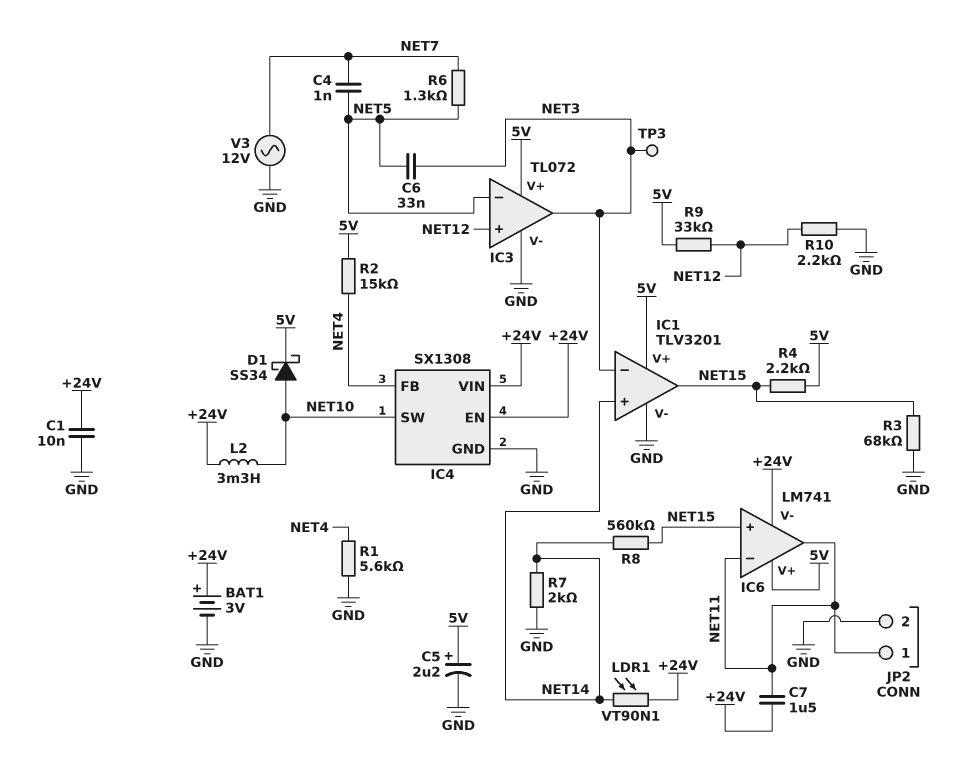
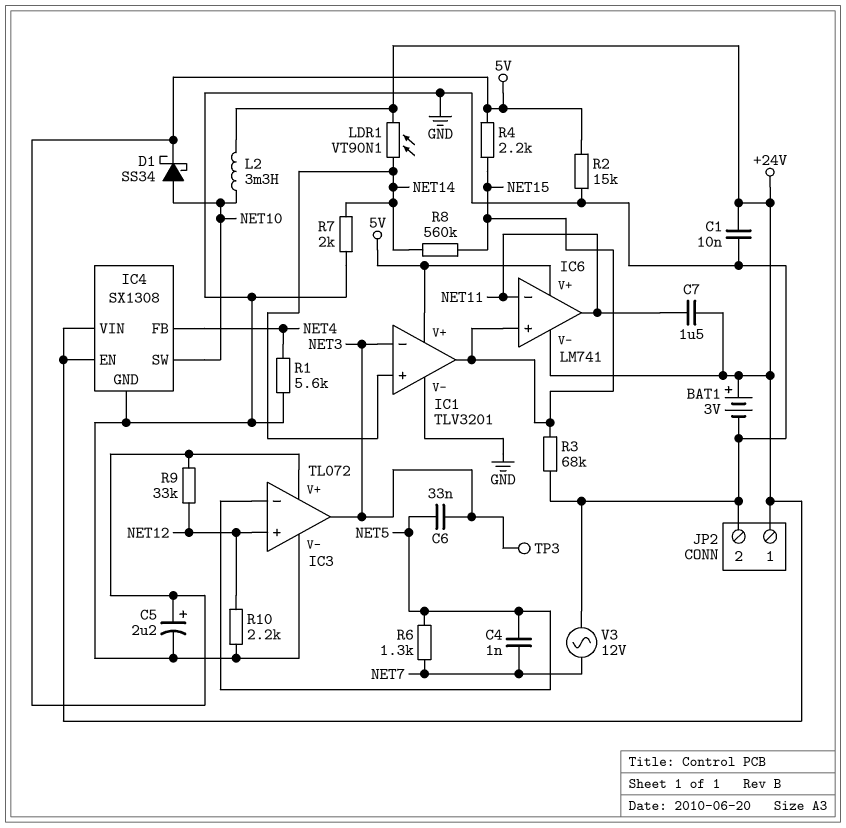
JP2 pin 1: NET11 -> +24V
R2: 15k (5V, NET4) -> 15k (5V, GND)

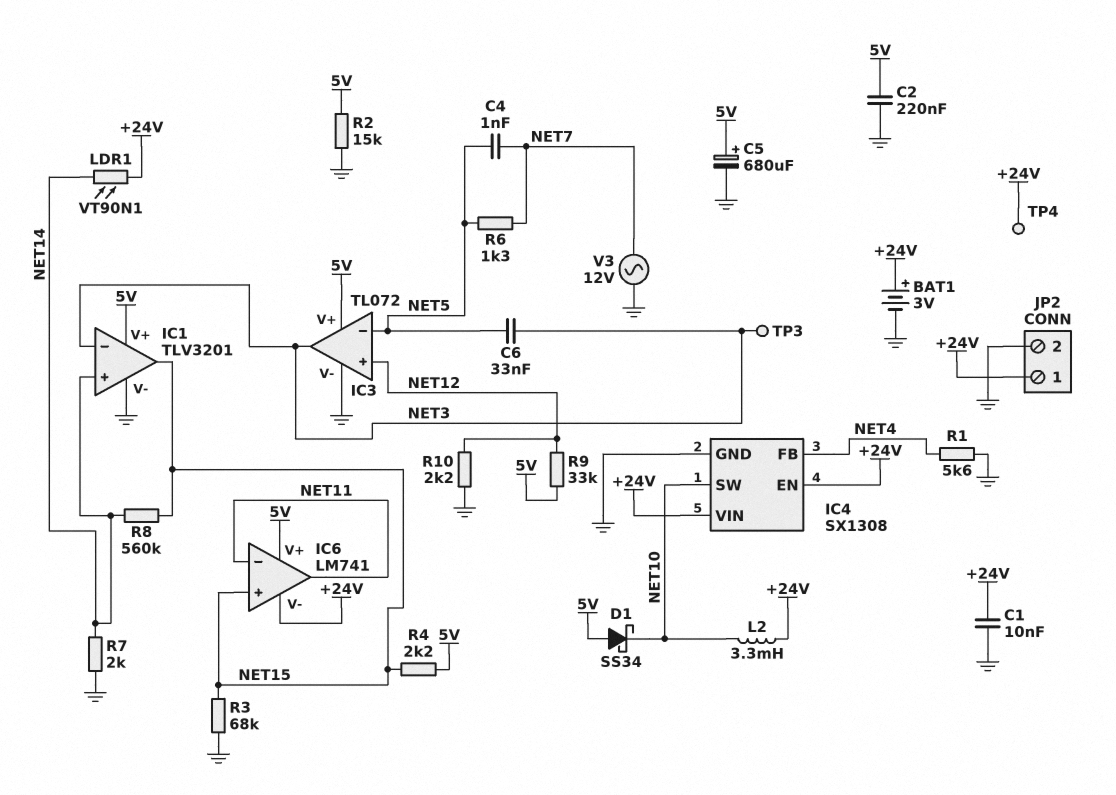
C2: none -> 220nF (5V, GND)
C5: 2.2uF (plus 5V, minus GND) -> 680uF (plus 5V, minus GND)
C7: 1.5uF (+24V, NET11) -> none
D1: schottky SS34 (A NET10, K 5V) -> schottky SS34 (A 5V, K NET10)
TP4: none -> test point (+24V)

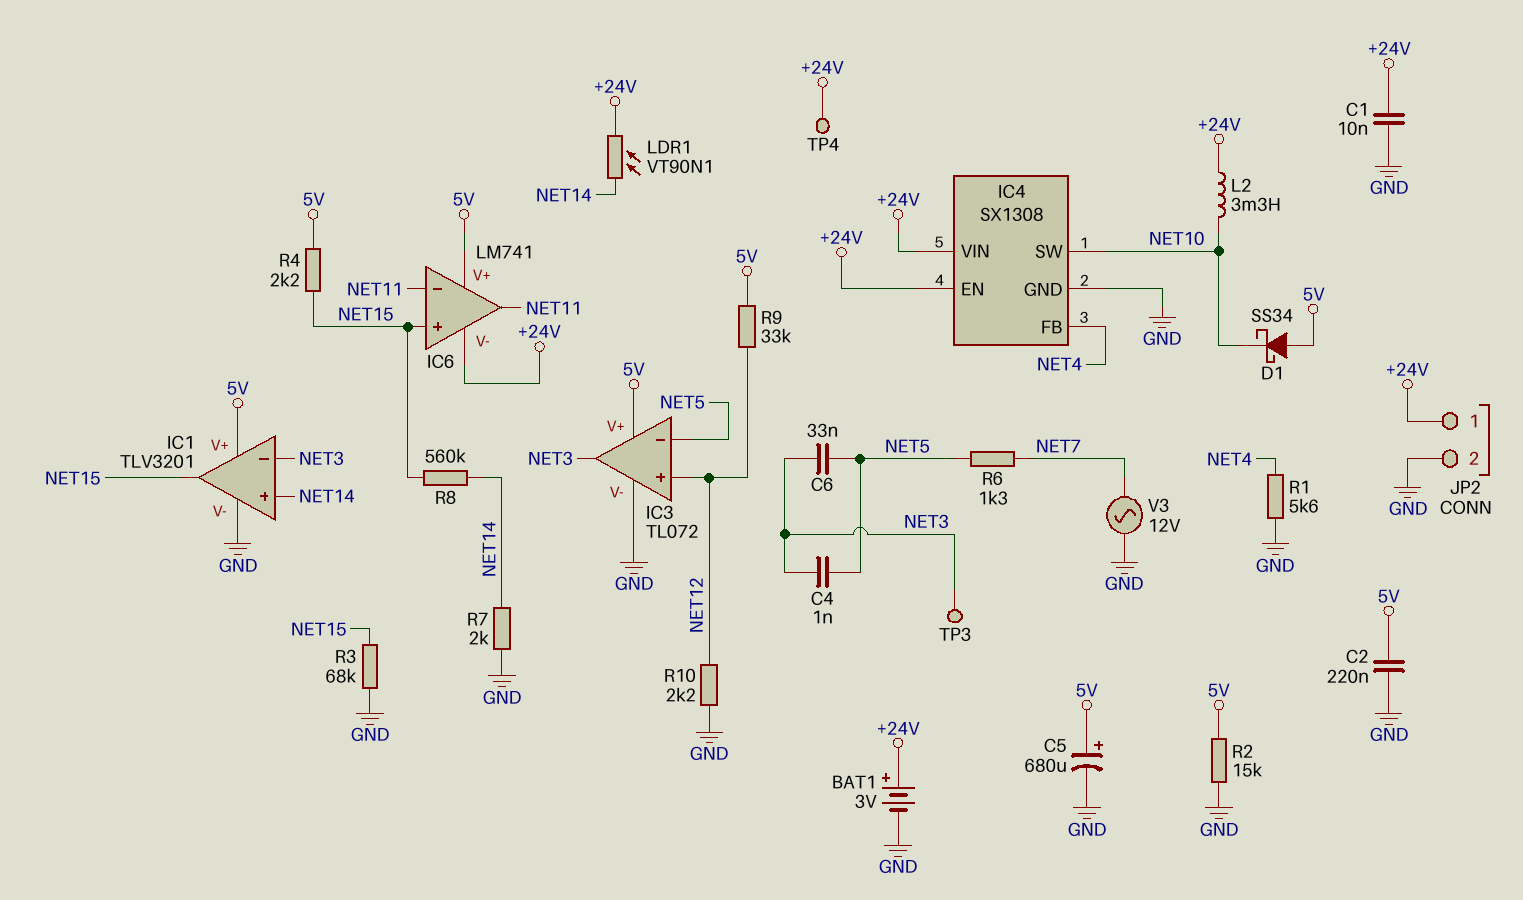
C4: 1nF (NET5, NET7) -> 1nF (NET3, NET5)

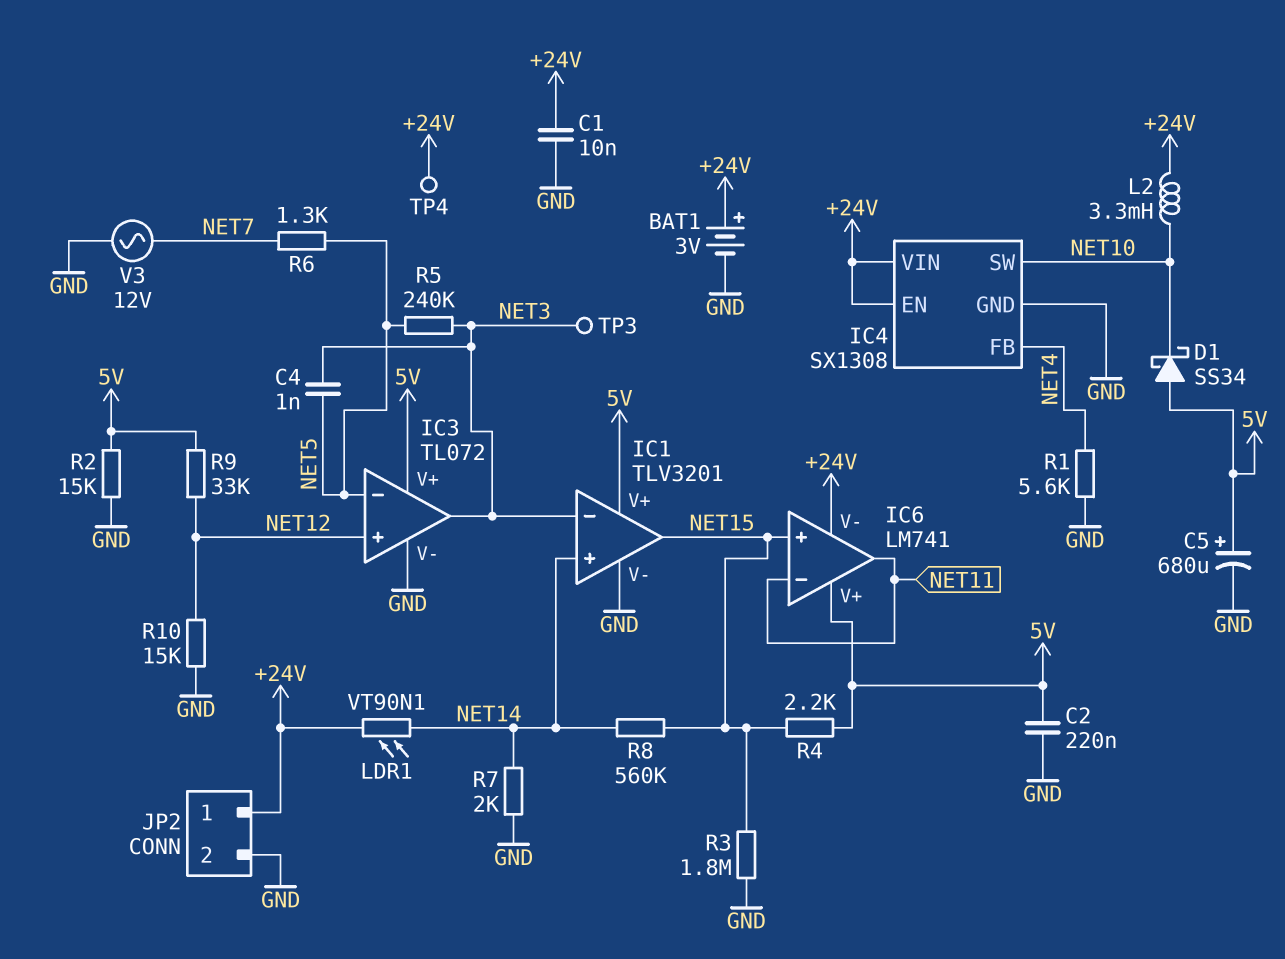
C6: 33nF (NET3, NET5) -> none
R3: 68k (GND, NET15) -> 1.8M (GND, NET15)
R5: none -> 240k (NET3, NET5)
R10: 2.2k (GND, NET12) -> 15k (GND, NET12)

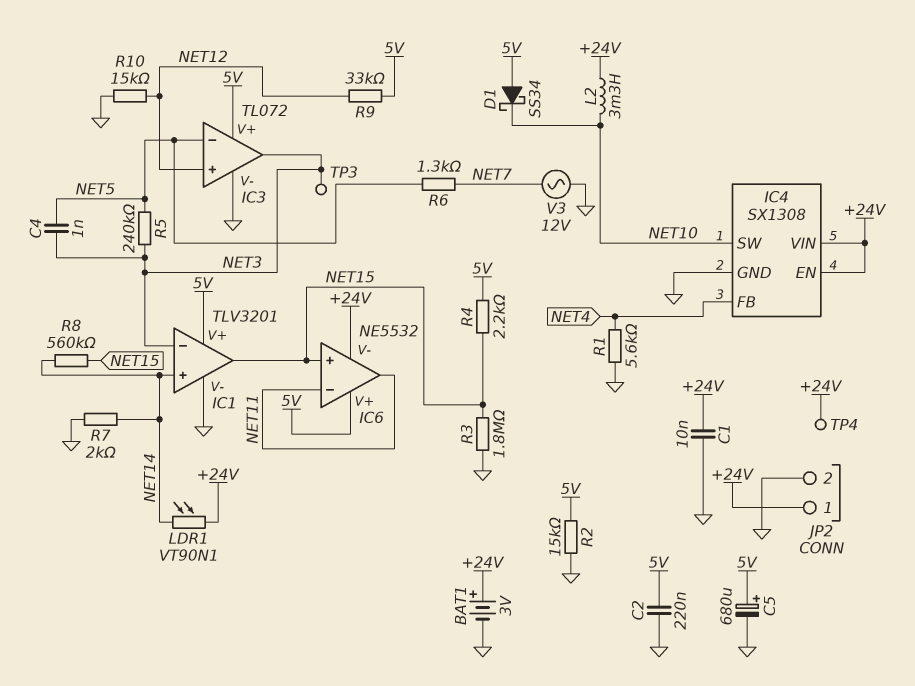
IC6: LM741 -> NE5532

